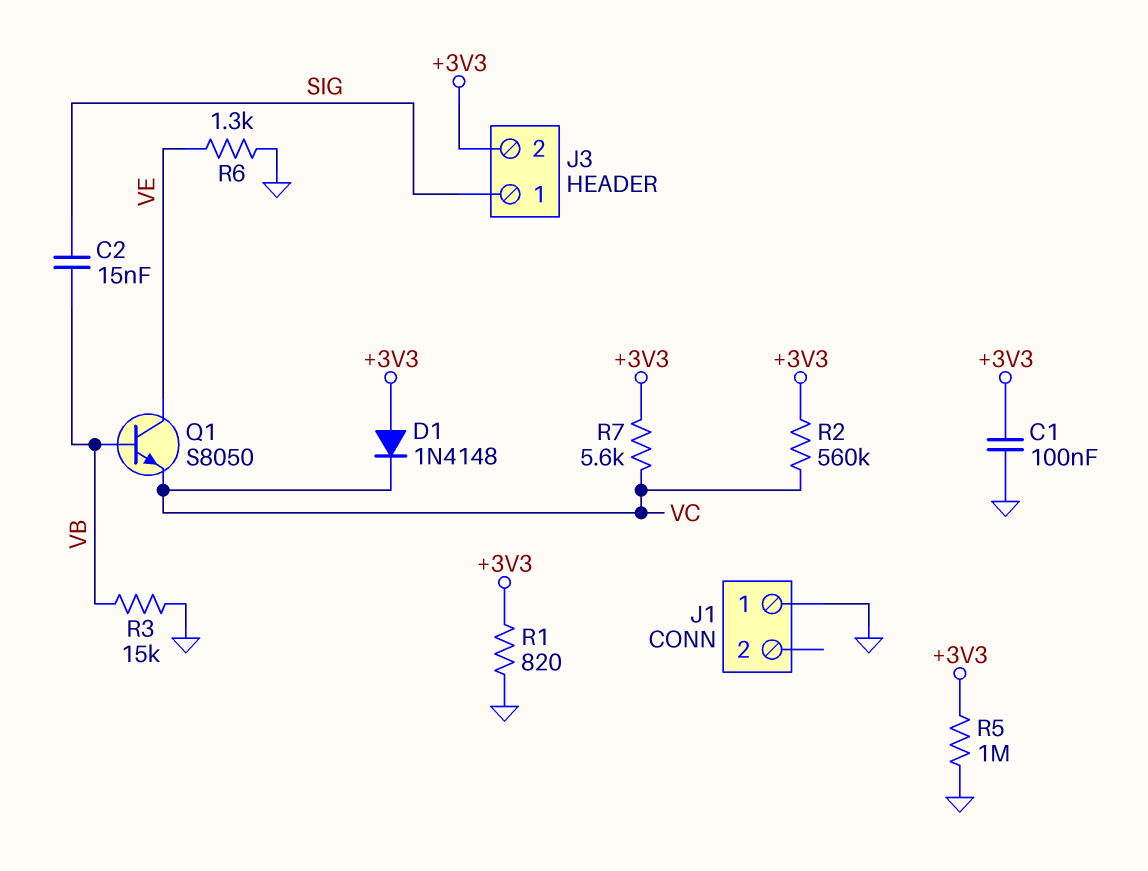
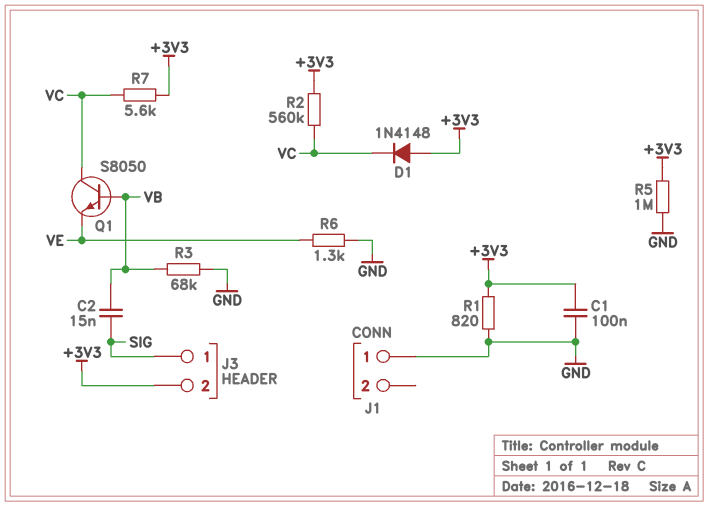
Q1: NPN S8050 (B VB, C VE, E VC) -> NPN S8050 (B VB, C VC, E VE)
R3: 15k (GND, VB) -> 68k (GND, VB)

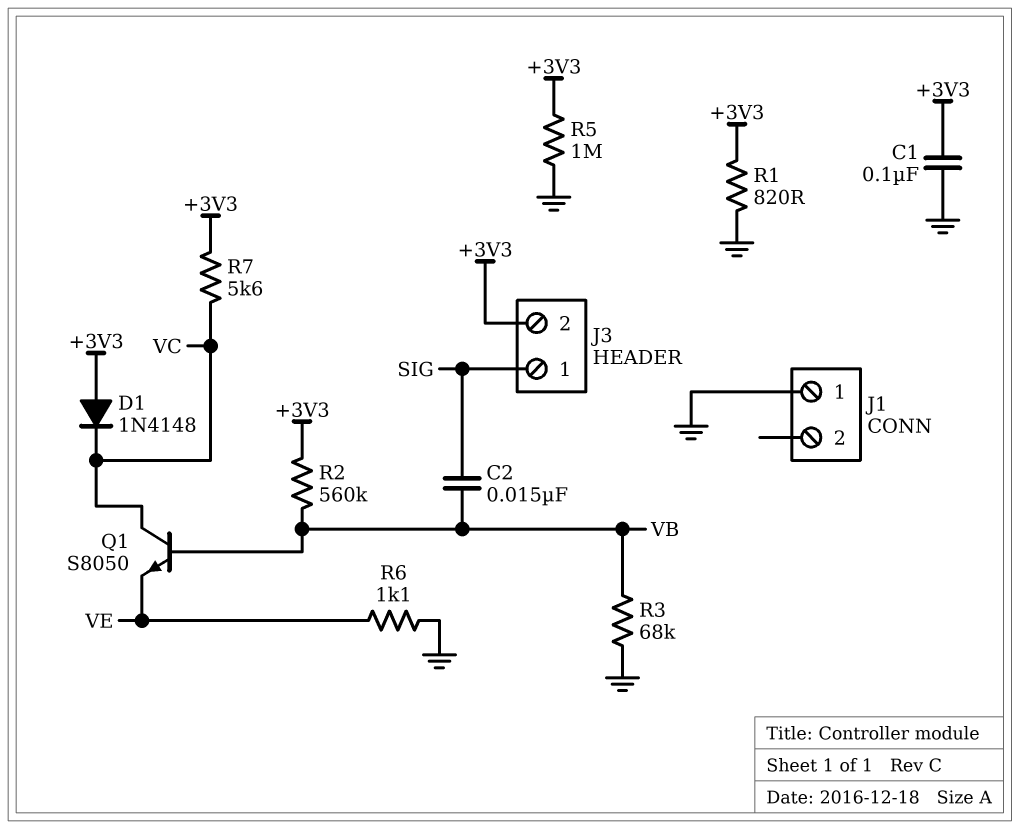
R2: 560k (+3V3, VC) -> 560k (+3V3, VB)
R6: 1.3k (GND, VE) -> 1.1k (GND, VE)

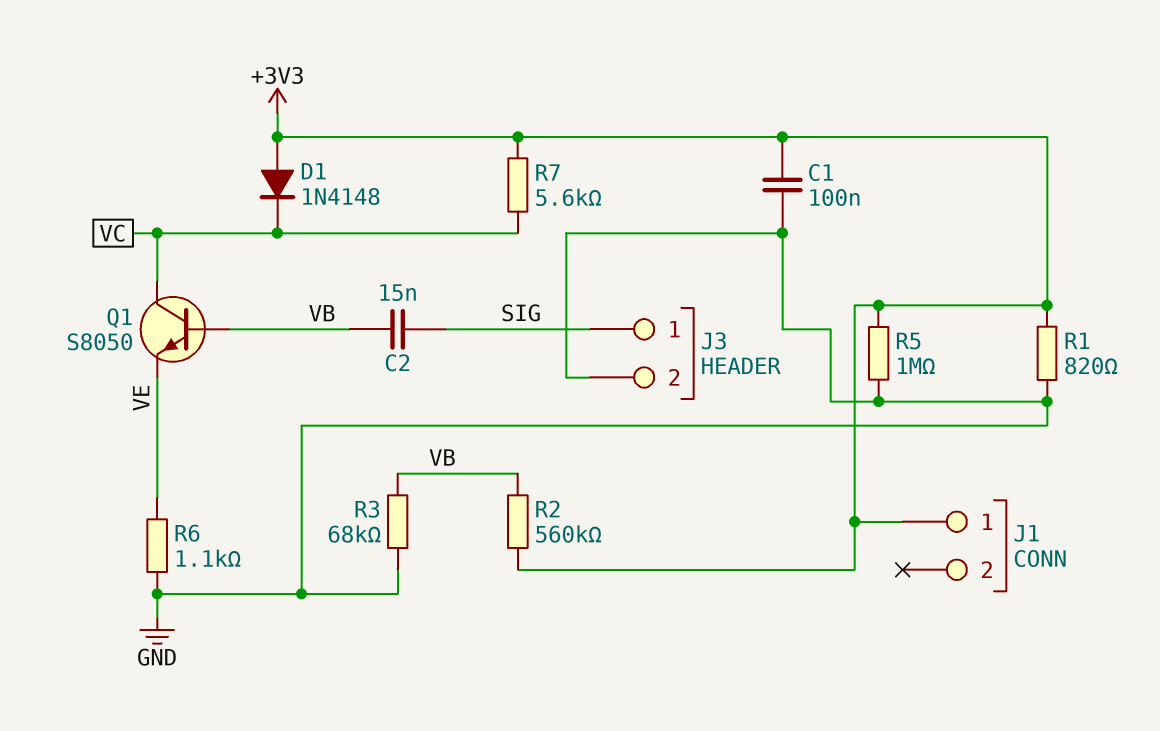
J1 pin 1: GND -> +3V3
J3 pin 2: +3V3 -> GND

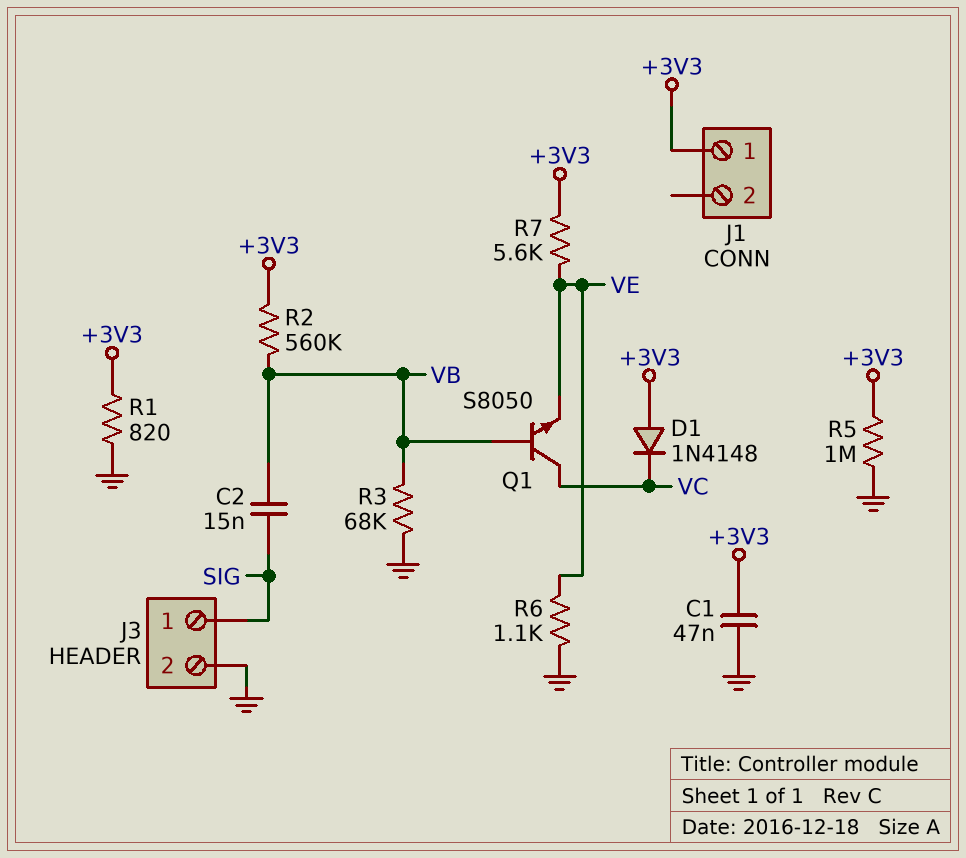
C1: 100nF (+3V3, GND) -> 47nF (+3V3, GND)
R7: 5.6k (+3V3, VC) -> 5.6k (+3V3, VE)

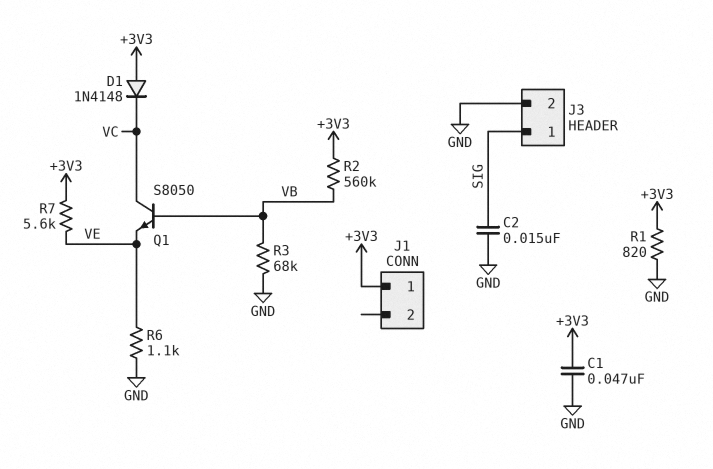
C2: 15nF (SIG, VB) -> 15nF (GND, SIG)
R5: 1M (+3V3, GND) -> none

